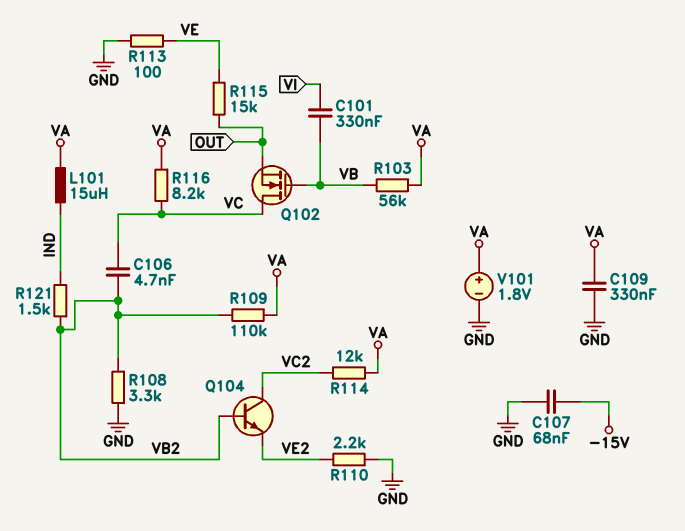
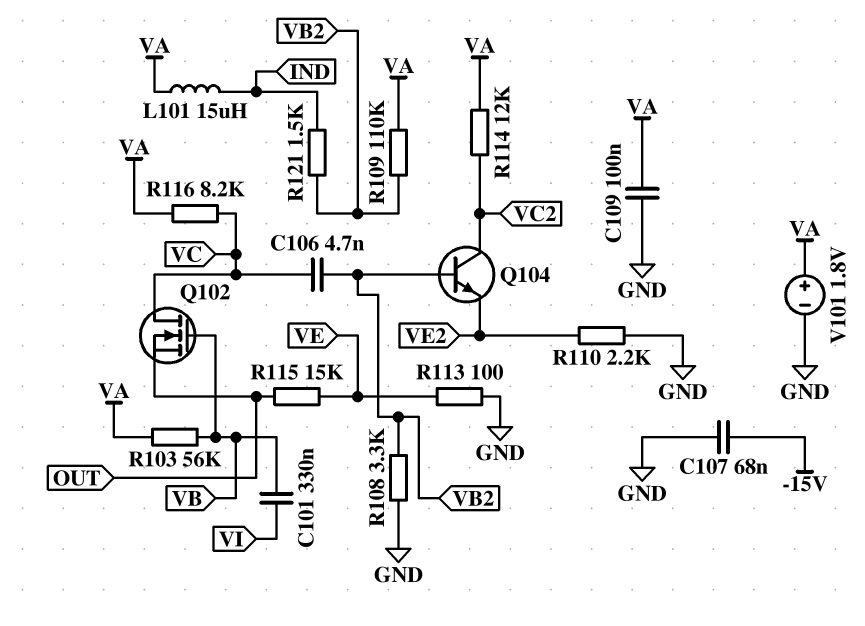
C109: 330nF (GND, VA) -> 100nF (GND, VA)

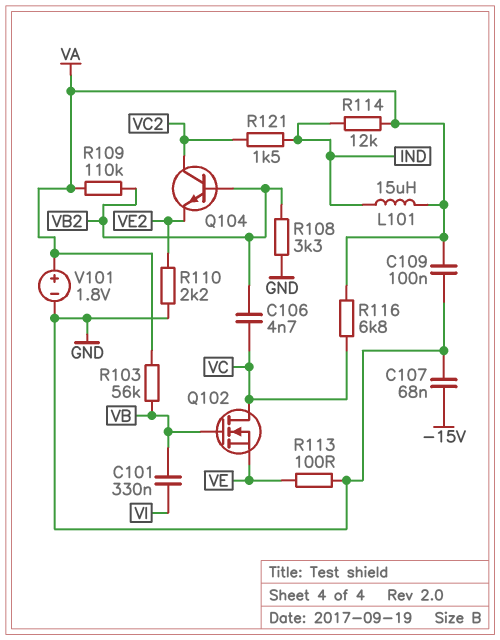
Q102: NMOS (G VB, D VC, S OUT) -> NMOS (G VB, D VC, S VE)
R114: 12k (VA, VC2) -> 12k (IND, VA)
R115: 15k (OUT, VE) -> none
R116: 8.2k (VA, VC) -> 6.8k (VA, VC)
R121: 1.5k (IND, VB2) -> 1.5k (IND, VC2)

